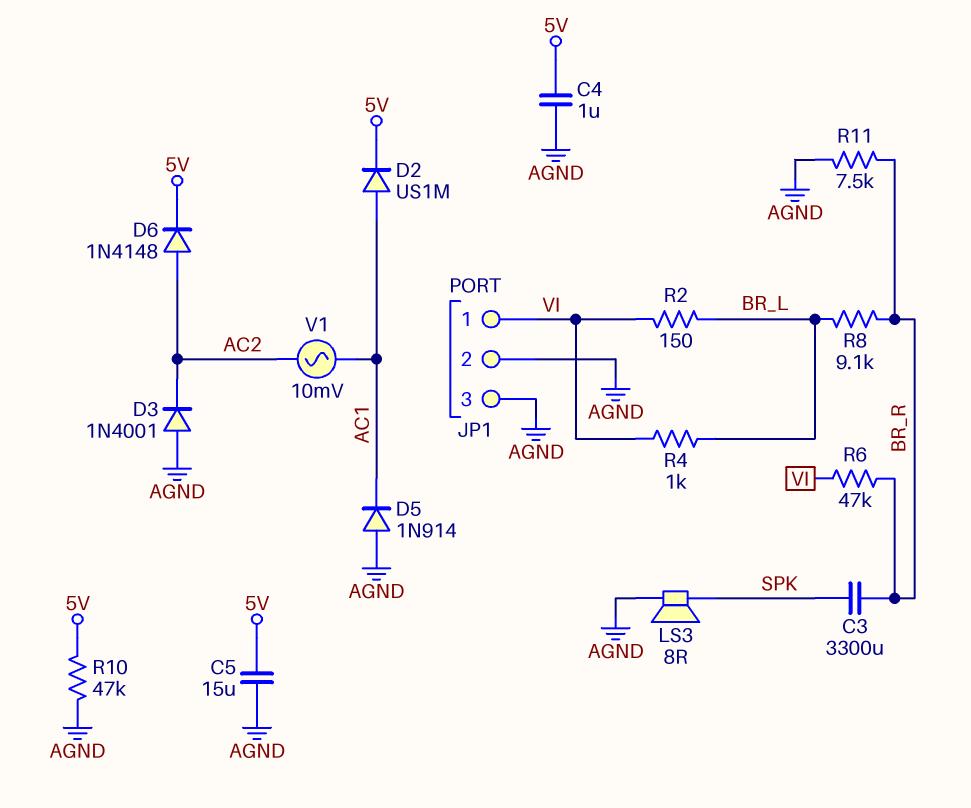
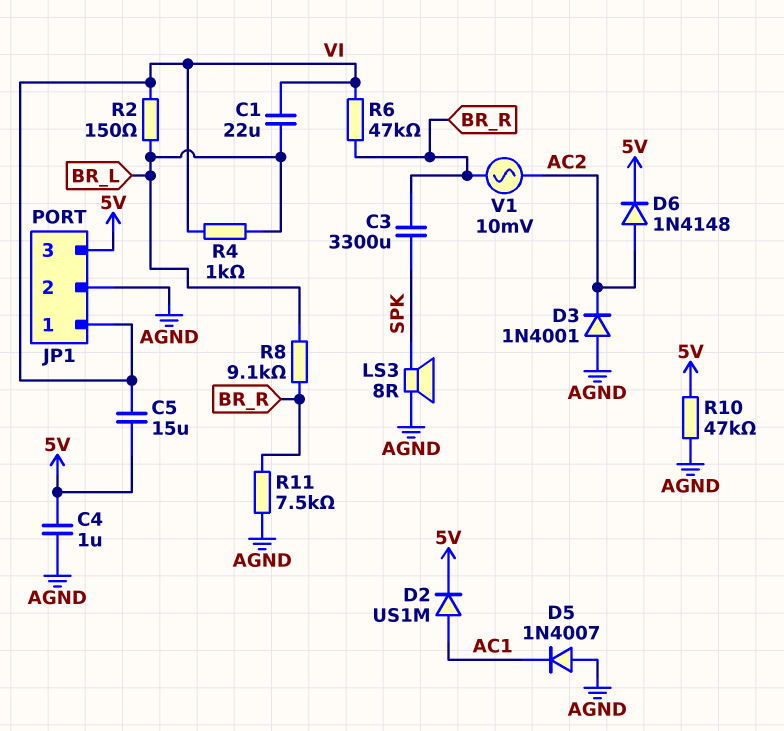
C1: none -> 22uF (BR_L, VI)
C5: 15uF (5V, AGND) -> 15uF (5V, VI)
D5: diode 1N914 (A AGND, K AC1) -> diode 1N4007 (A AGND, K AC1)
JP1 pin 3: AGND -> 5V
V1: AC 10mV (AC1, AC2) -> AC 10mV (AC2, BR_R)

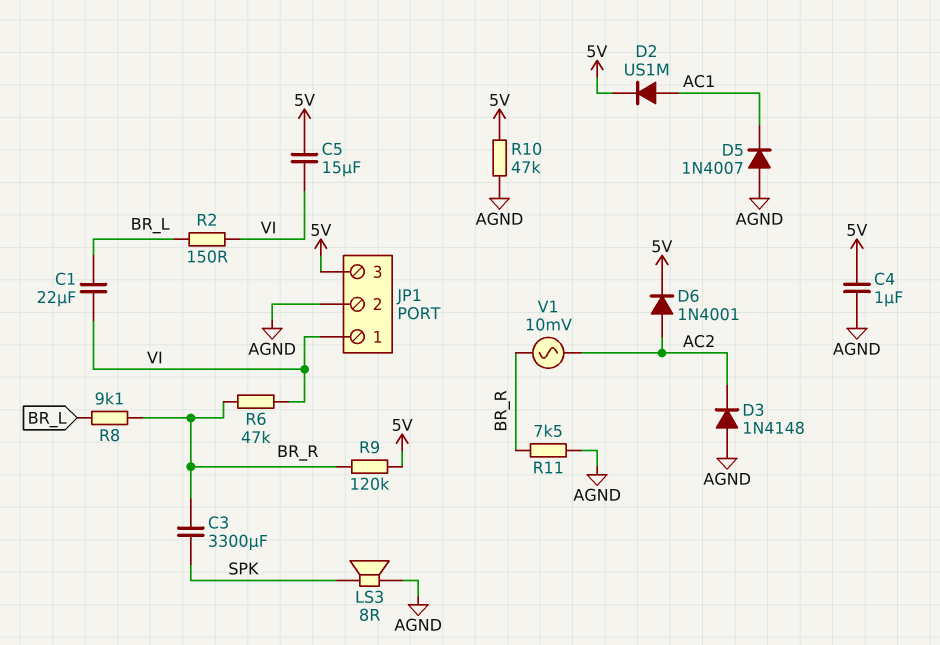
D3: diode 1N4001 (A AGND, K AC2) -> diode 1N4148 (A AGND, K AC2)
D6: diode 1N4148 (A AC2, K 5V) -> diode 1N4001 (A AC2, K 5V)
R4: 1k (BR_L, VI) -> none
R9: none -> 120k (5V, BR_R)

